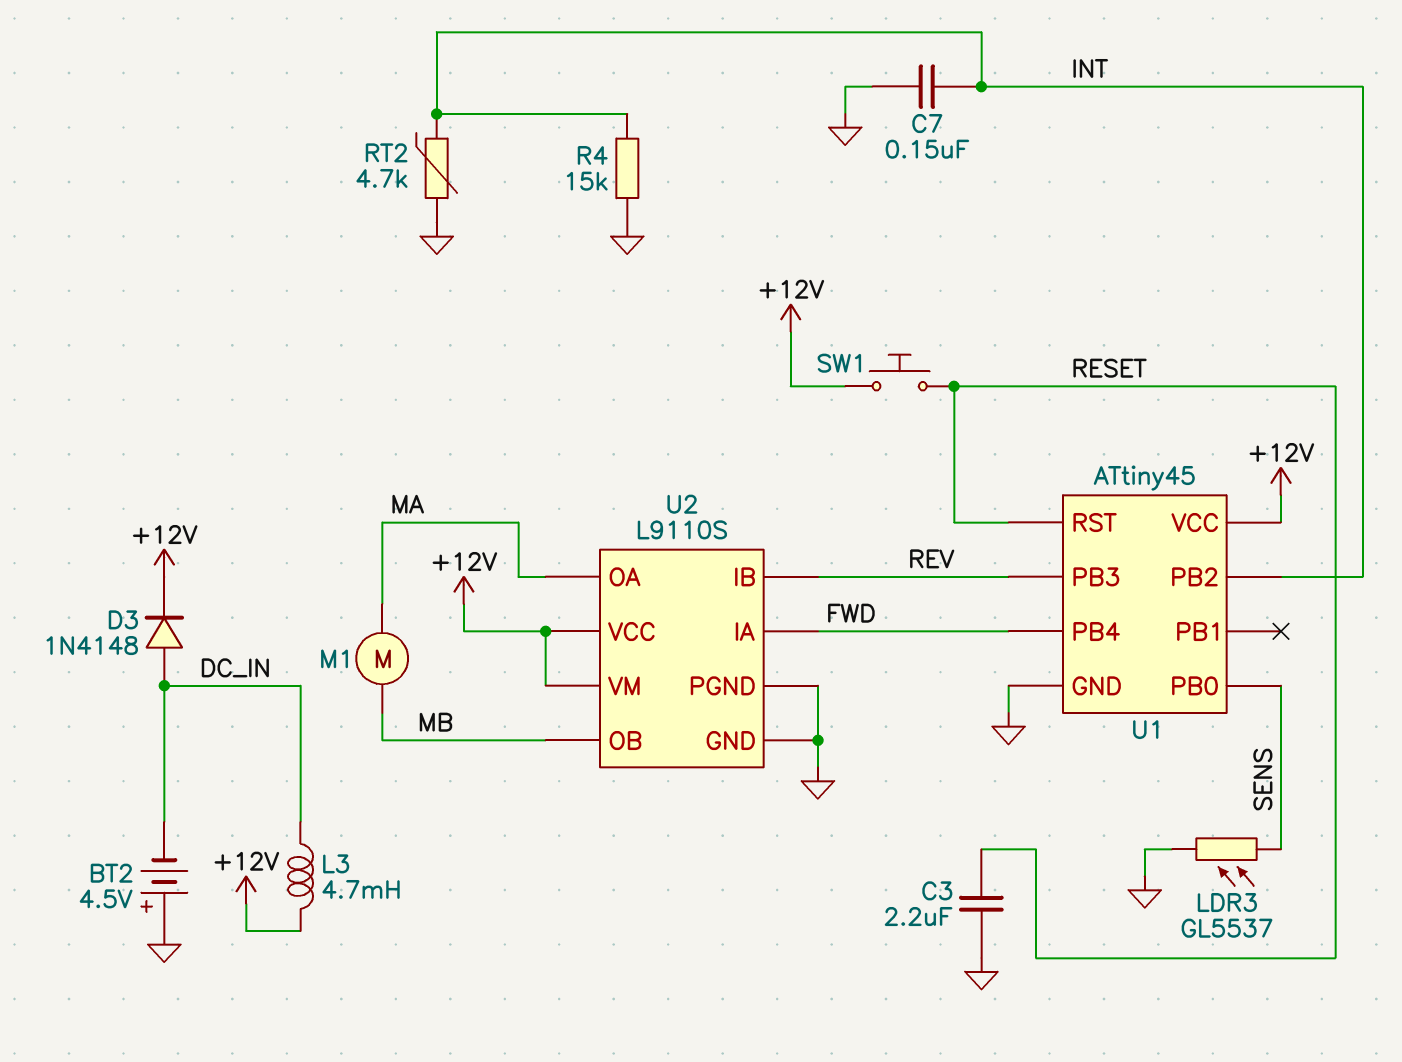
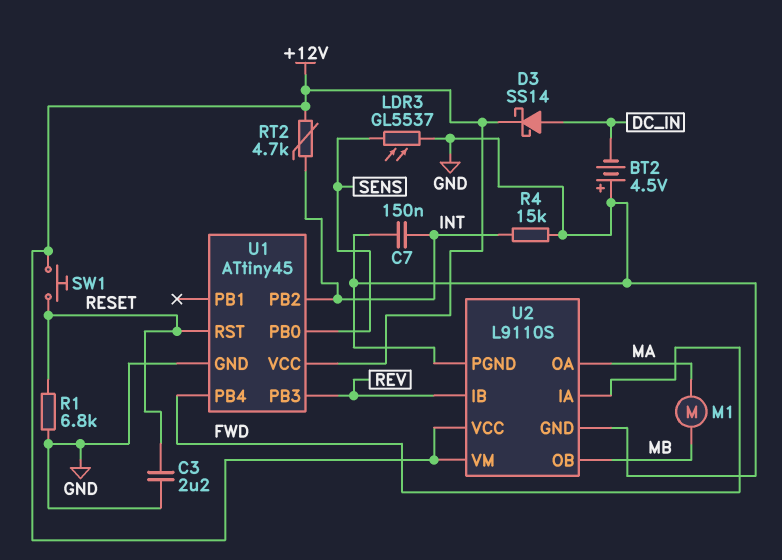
D3: diode 1N4148 (A DC_IN, K +12V) -> schottky SS14 (A DC_IN, K +12V)
L3: 4.7mH (+12V, DC_IN) -> none
R1: none -> 6.8k (GND, RESET)
RT2: 4.7k (GND, INT) -> 4.7k (+12V, INT)

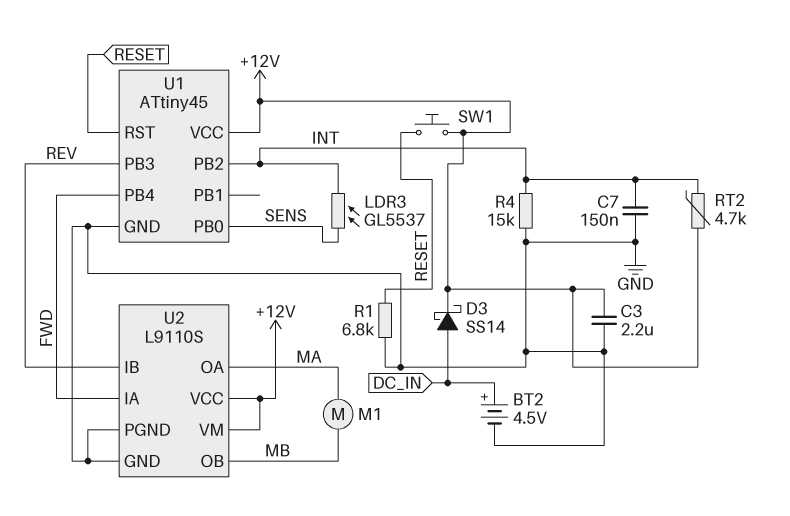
BT2: 4.5V (plus GND, minus DC_IN) -> 4.5V (plus DC_IN, minus GND)
C3: 2.2uF (GND, RESET) -> 2.2uF (+12V, GND)
LDR3: GL5537 (GND, SENS) -> GL5537 (INT, SENS)

